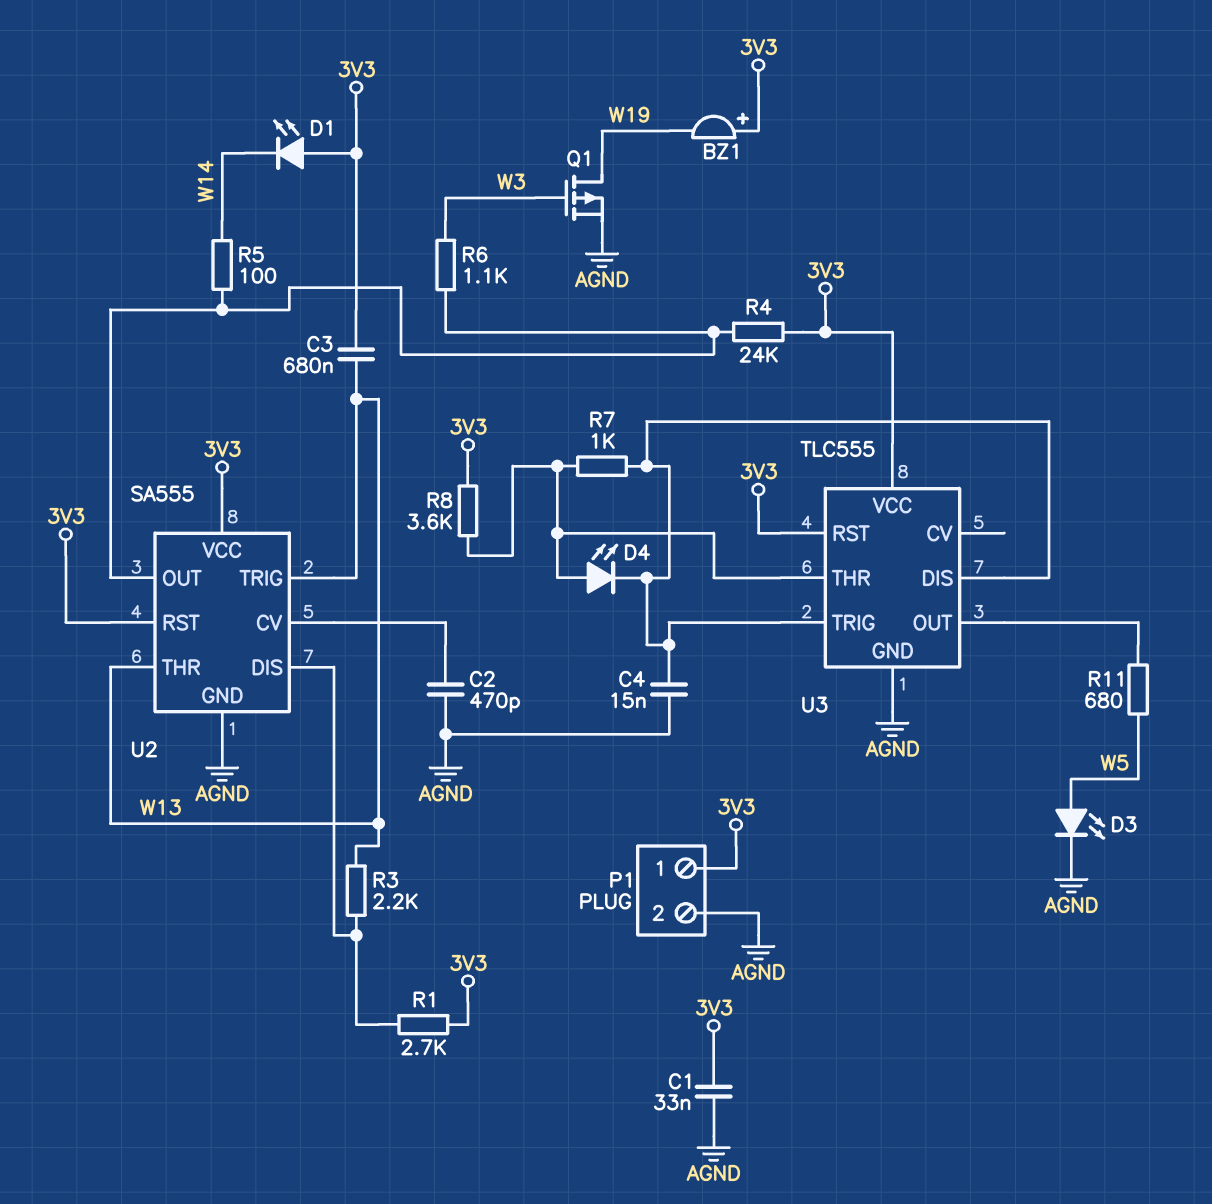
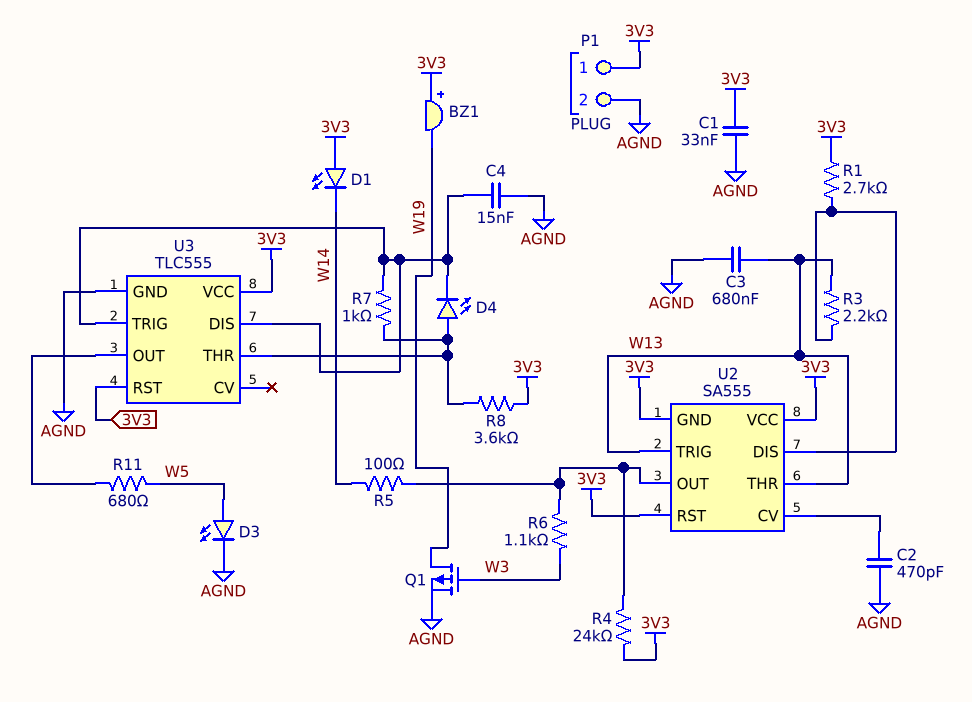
C3: 680nF (3V3, W13) -> 680nF (AGND, W13)
U2 pin GND: AGND -> 3V3

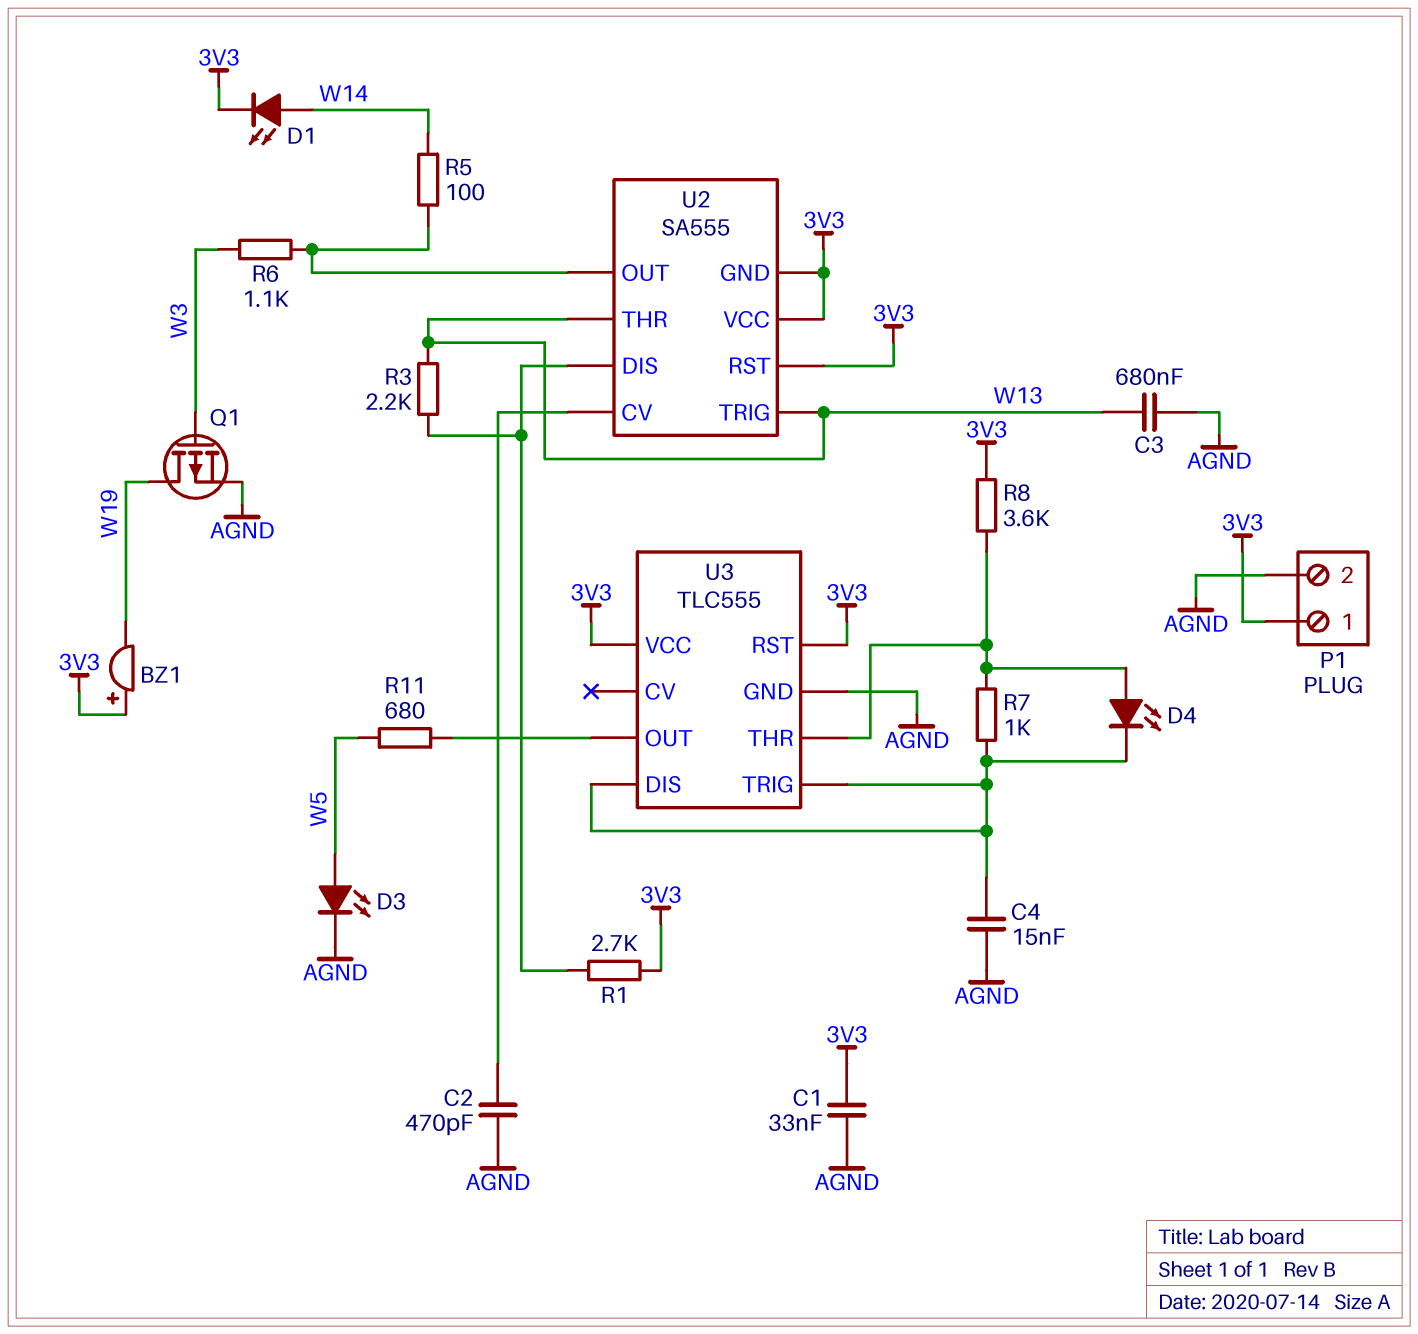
D1: LED (A 3V3, K W14) -> LED (A W14, K 3V3)
R4: 24k (3V3, U2/OUT) -> none

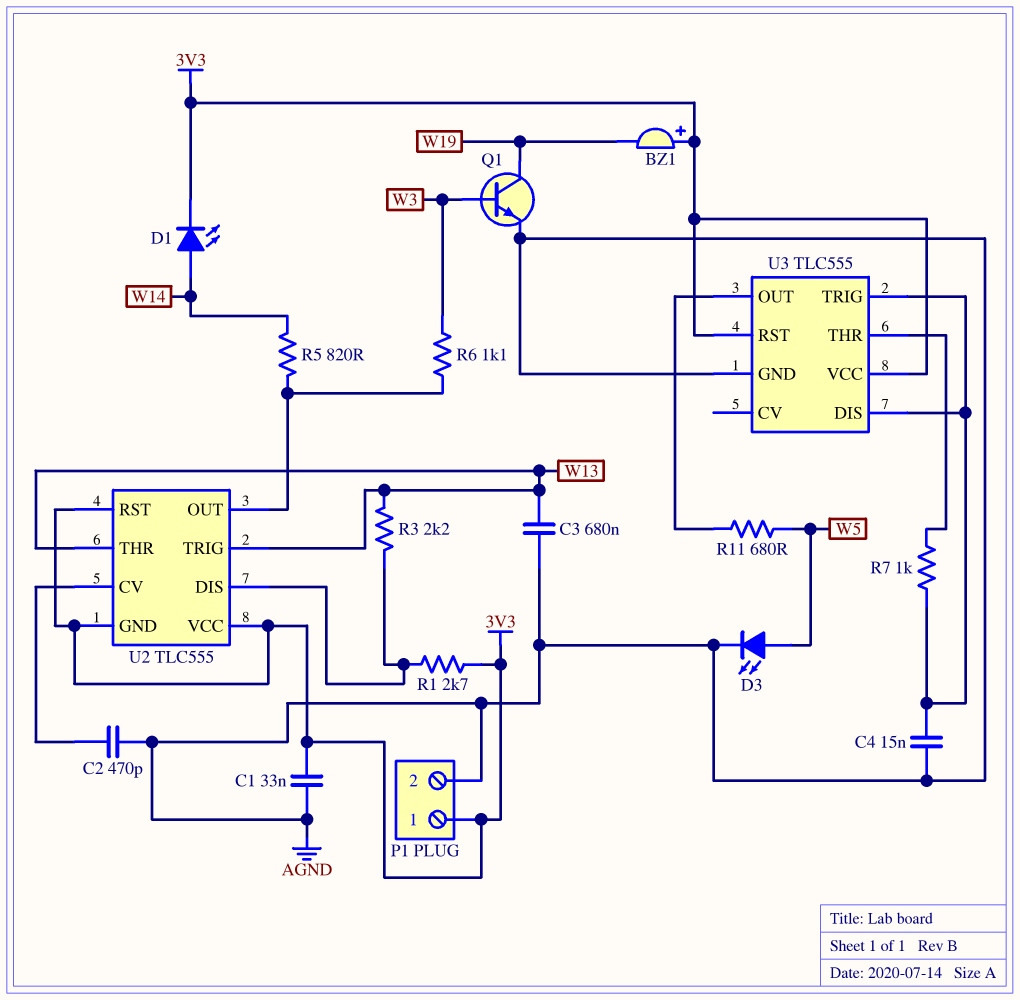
D4: LED (A U3/THR, K U3/DIS) -> none
Q1: PMOS (G W3, D W19, S AGND) -> NPN (B W3, C W19, E AGND)
R5: 100 (U2/OUT, W14) -> 820 (U2/OUT, W14)
R8: 3.6k (3V3, U3/THR) -> none
U2: SA555 -> TLC555

